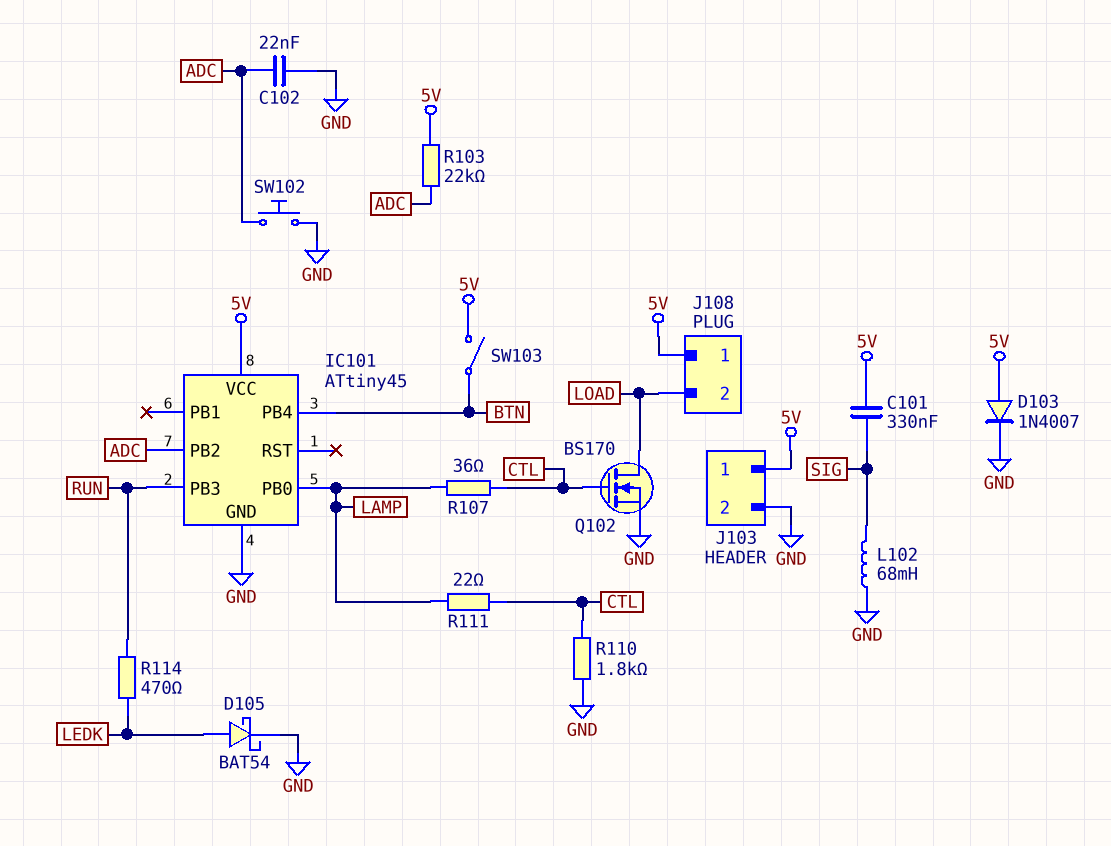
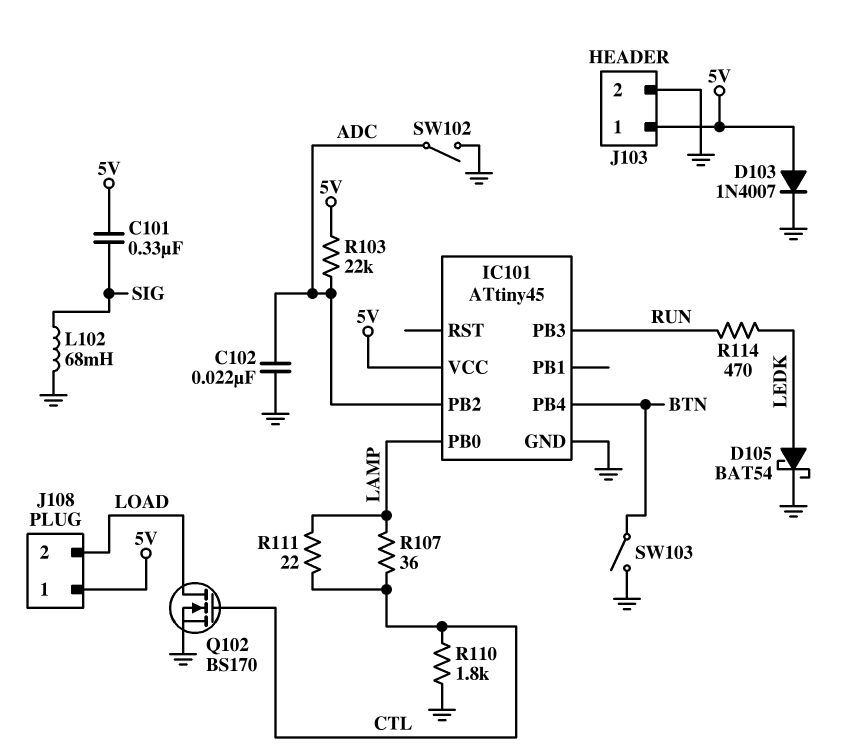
SW102: button (ADC, GND) -> switch (ADC, GND)
SW103: switch (5V, BTN) -> switch (BTN, GND)

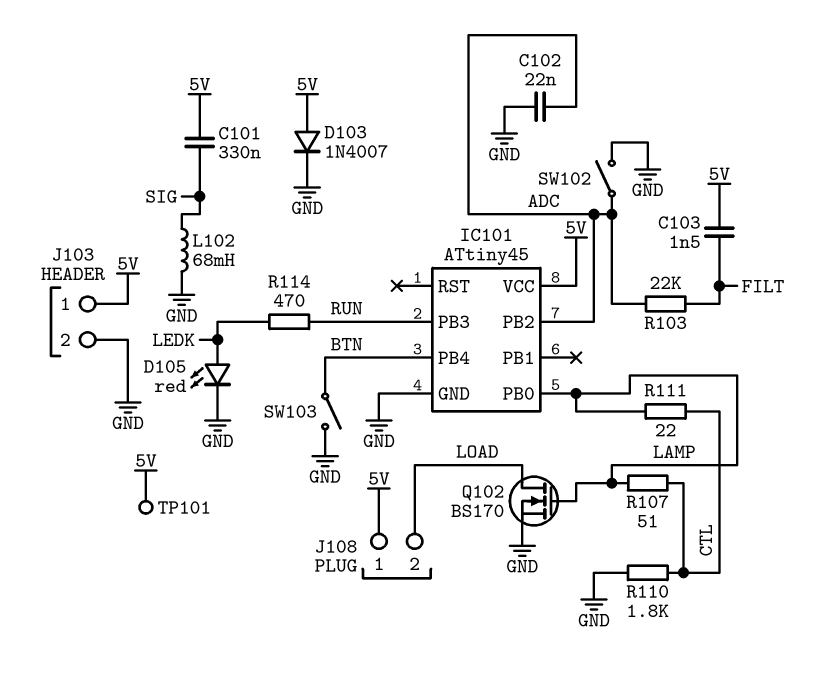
C103: none -> 1.5nF (5V, FILT)
D105: schottky BAT54 (A LEDK, K GND) -> LED red (A LEDK, K GND)
Q102: NMOS BS170 (G CTL, D LOAD, S GND) -> NMOS BS170 (G LAMP, D LOAD, S GND)
R103: 22k (5V, ADC) -> 22k (ADC, FILT)
R107: 36 (CTL, LAMP) -> 51 (CTL, LAMP)
TP101: none -> test point (5V)

